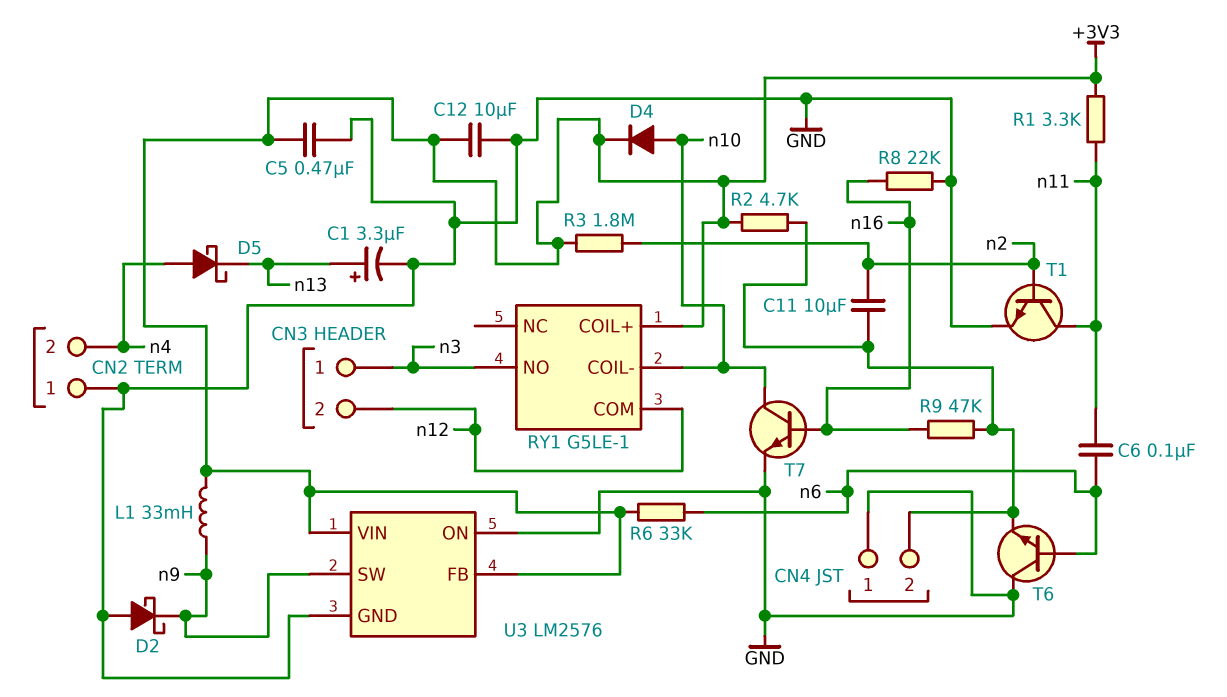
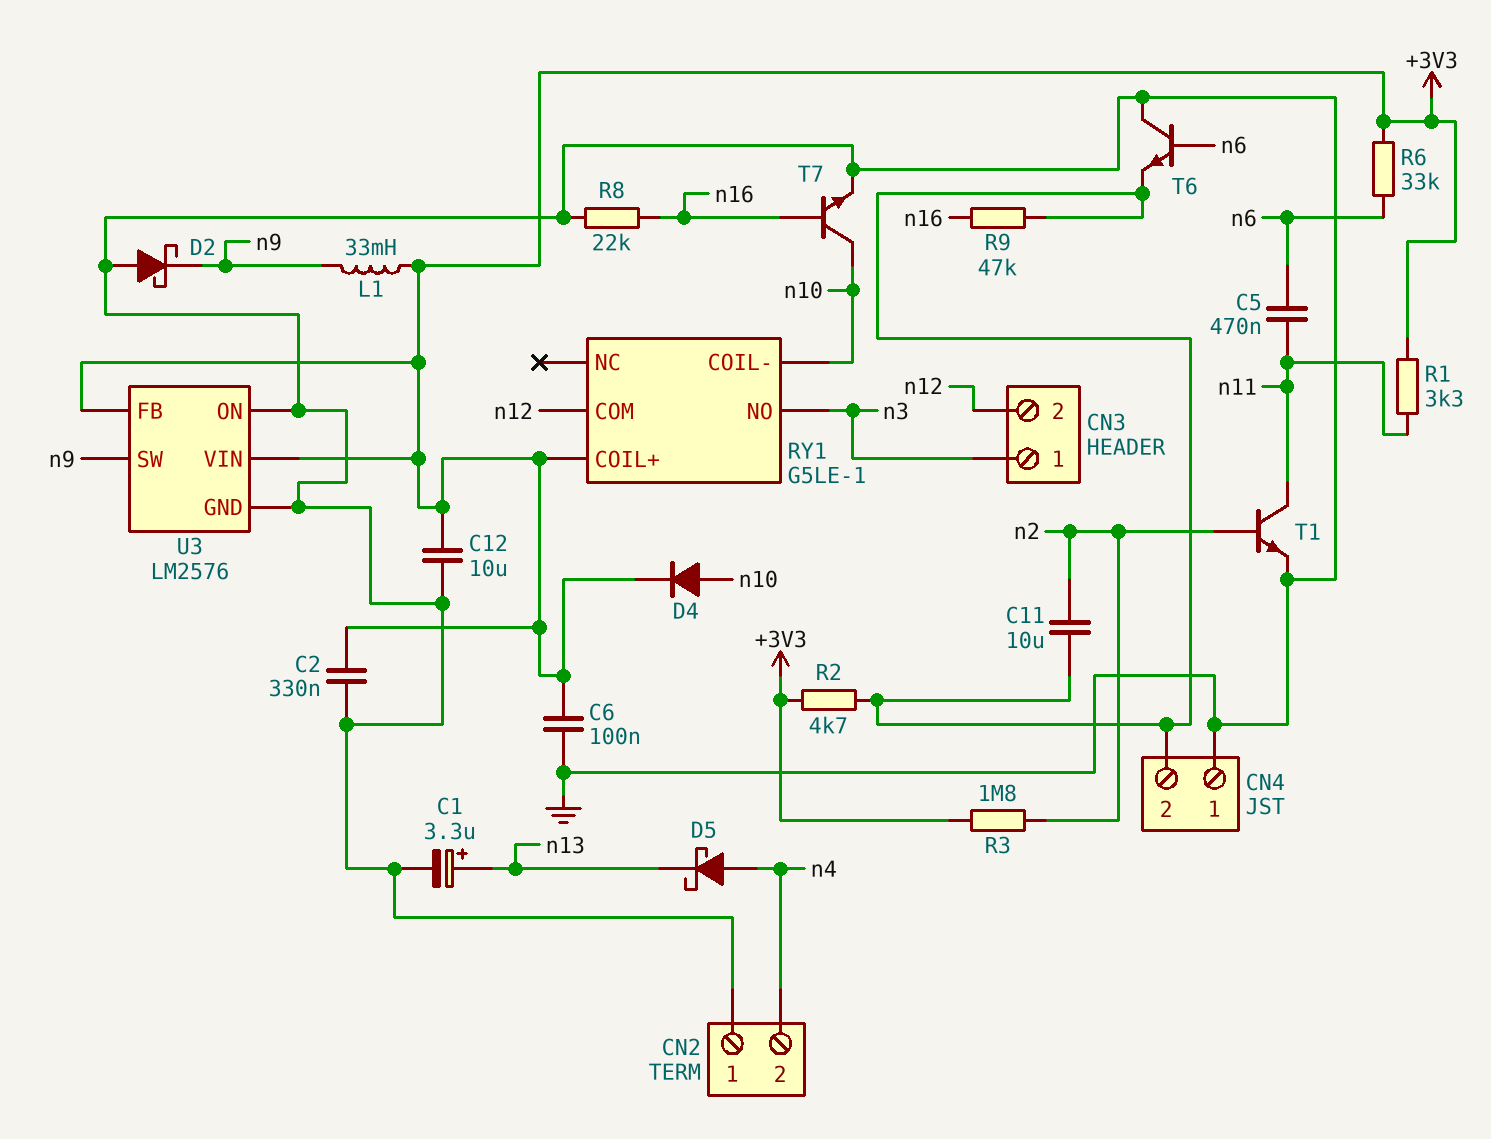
C2: none -> 330nF (+3V3, GND)
C5: 470nF (+3V3, GND) -> 470nF (n6, n11)
C6: 100nF (n6, n11) -> 100nF (+3V3, GND)

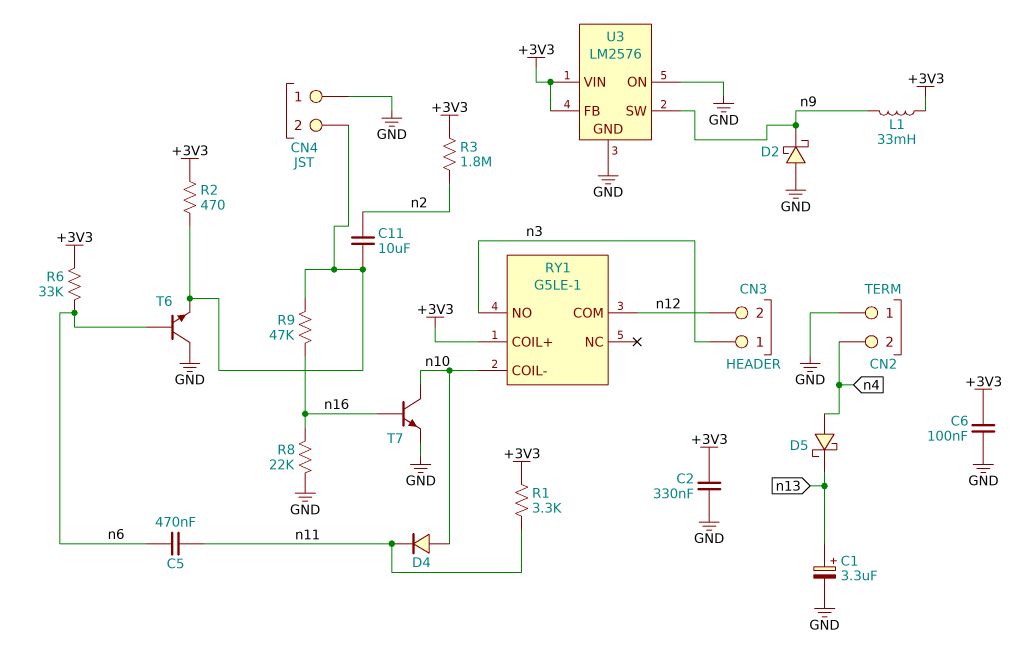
C12: 10uF (+3V3, GND) -> none
D4: diode (A n10, K +3V3) -> diode (A n10, K n11)
R2: 4.7k (+3V3, CN4/2) -> 470 (+3V3, CN4/2)
T1: NPN (B n2, C n11, E GND) -> none

